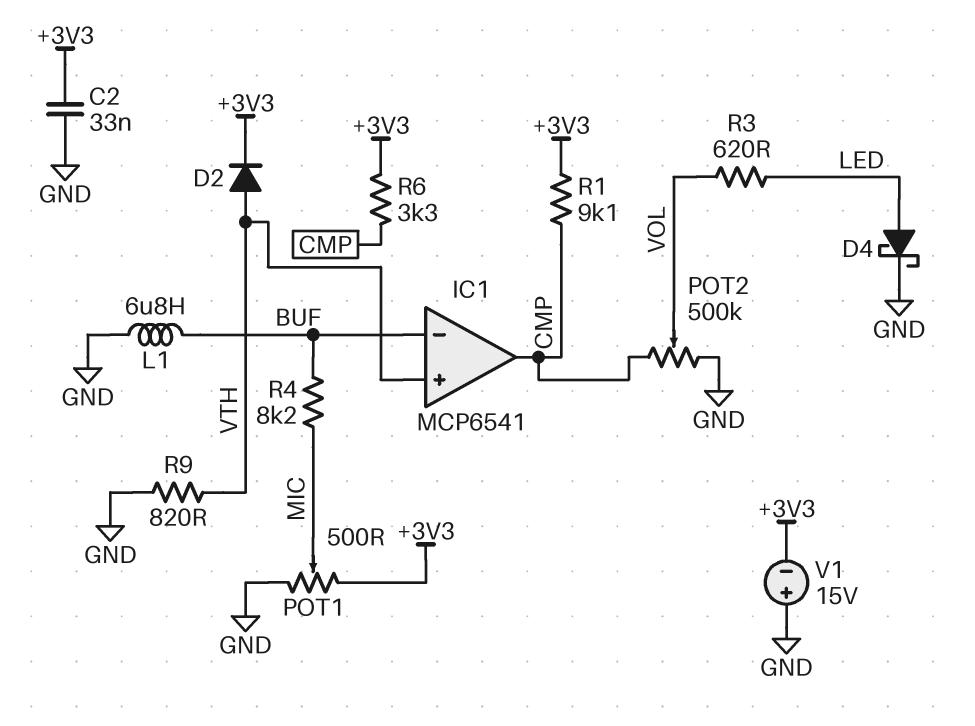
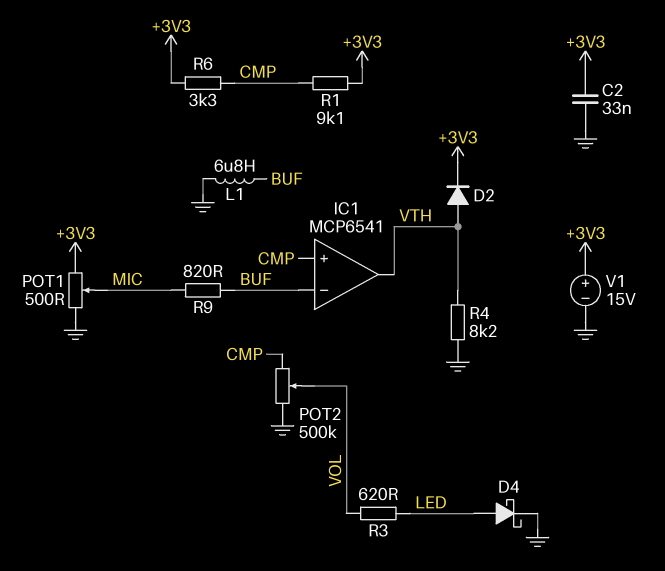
IC1 pin in+: VTH -> CMP
IC1 pin out: CMP -> VTH
R4: 8.2k (BUF, MIC) -> 8.2k (GND, VTH)
R9: 820 (GND, VTH) -> 820 (BUF, MIC)
V1: 15V (plus GND, minus +3V3) -> 15V (plus +3V3, minus GND)

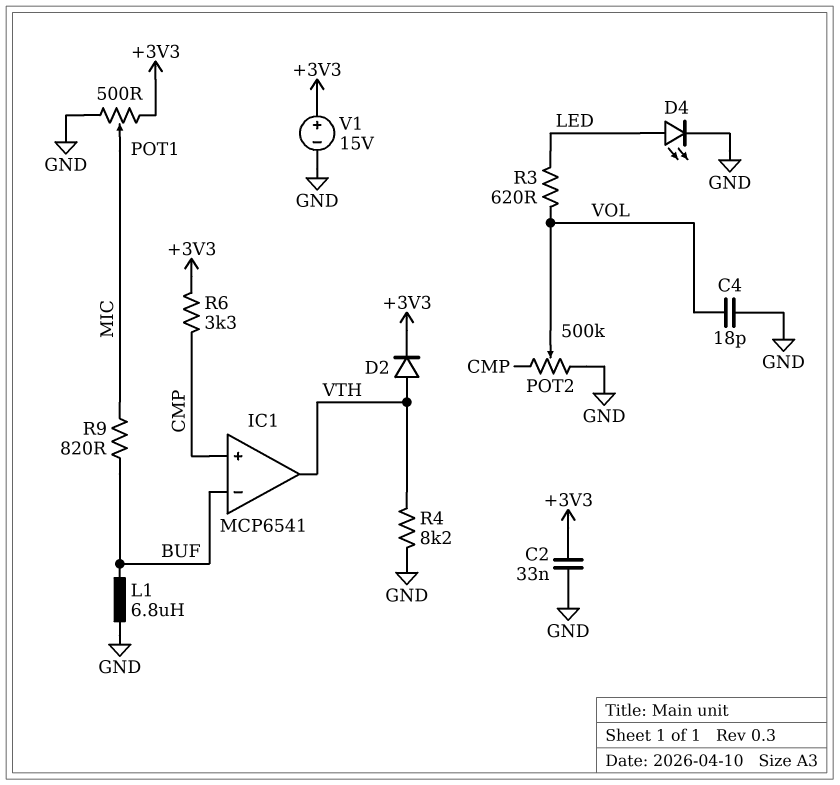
C4: none -> 18pF (GND, VOL)
D4: schottky (A LED, K GND) -> LED (A LED, K GND)
R1: 9.1k (+3V3, CMP) -> none

